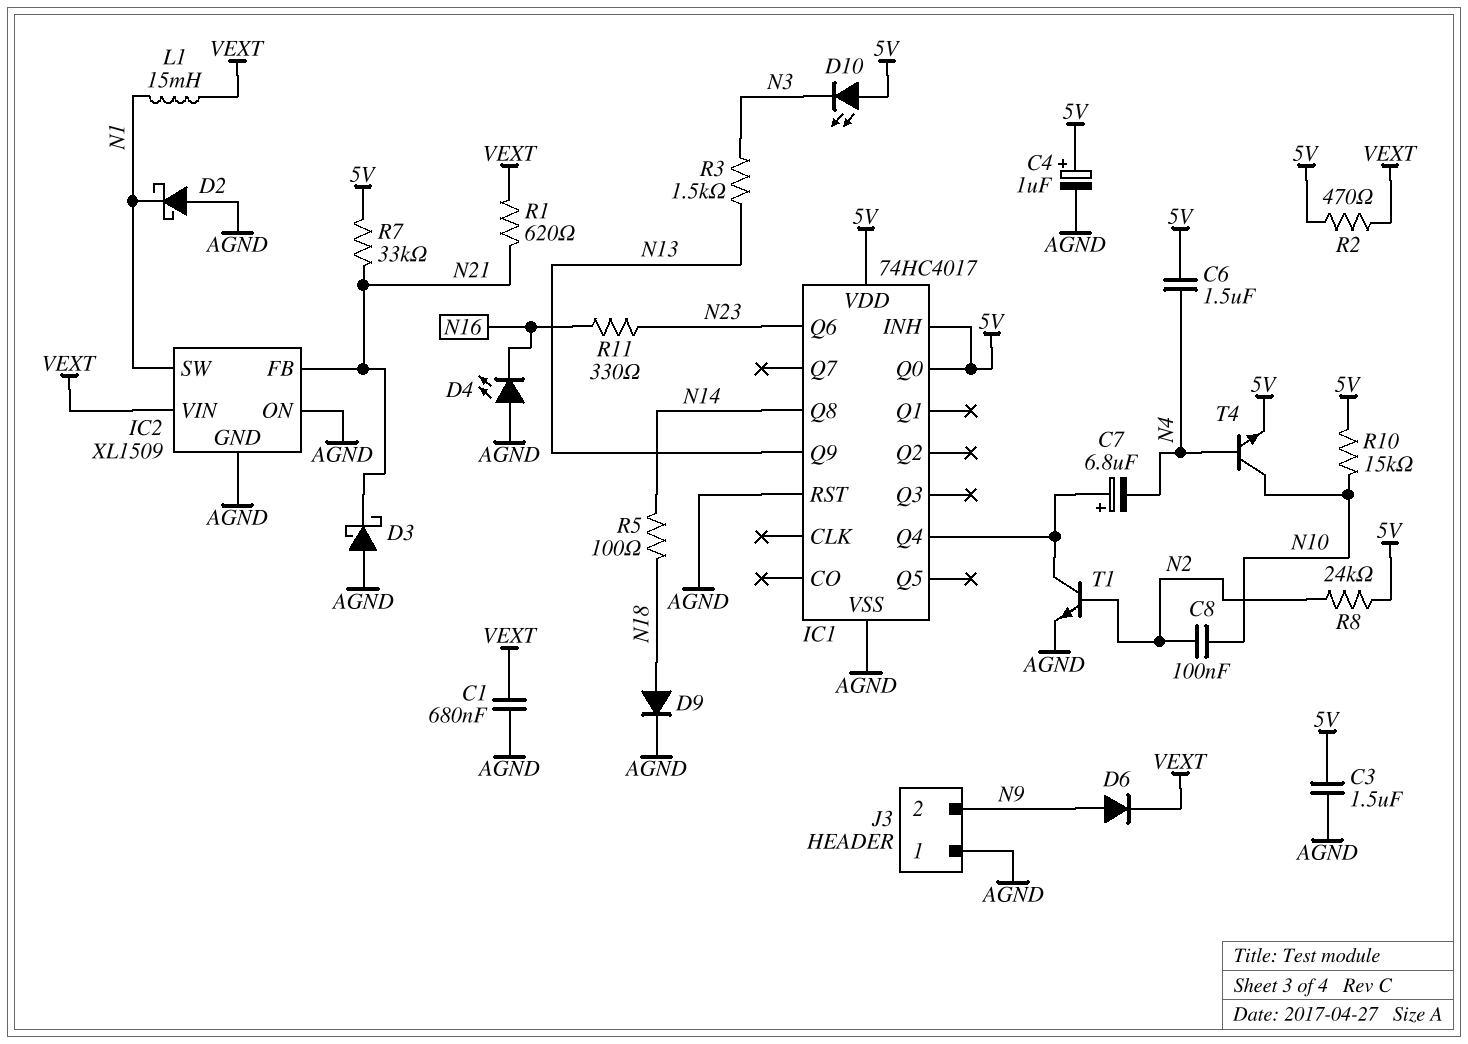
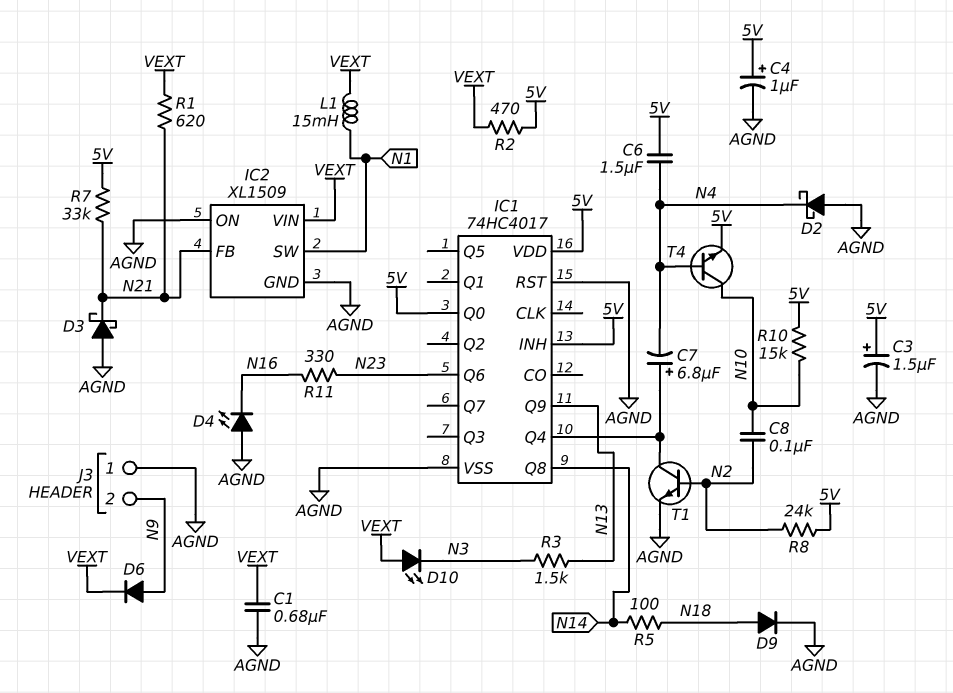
C3: 1.5uF (5V, AGND) -> 1.5uF (plus 5V, minus AGND)
D2: schottky (A AGND, K N1) -> schottky (A AGND, K N4)
D10: LED (A 5V, K N3) -> LED (A VEXT, K N3)

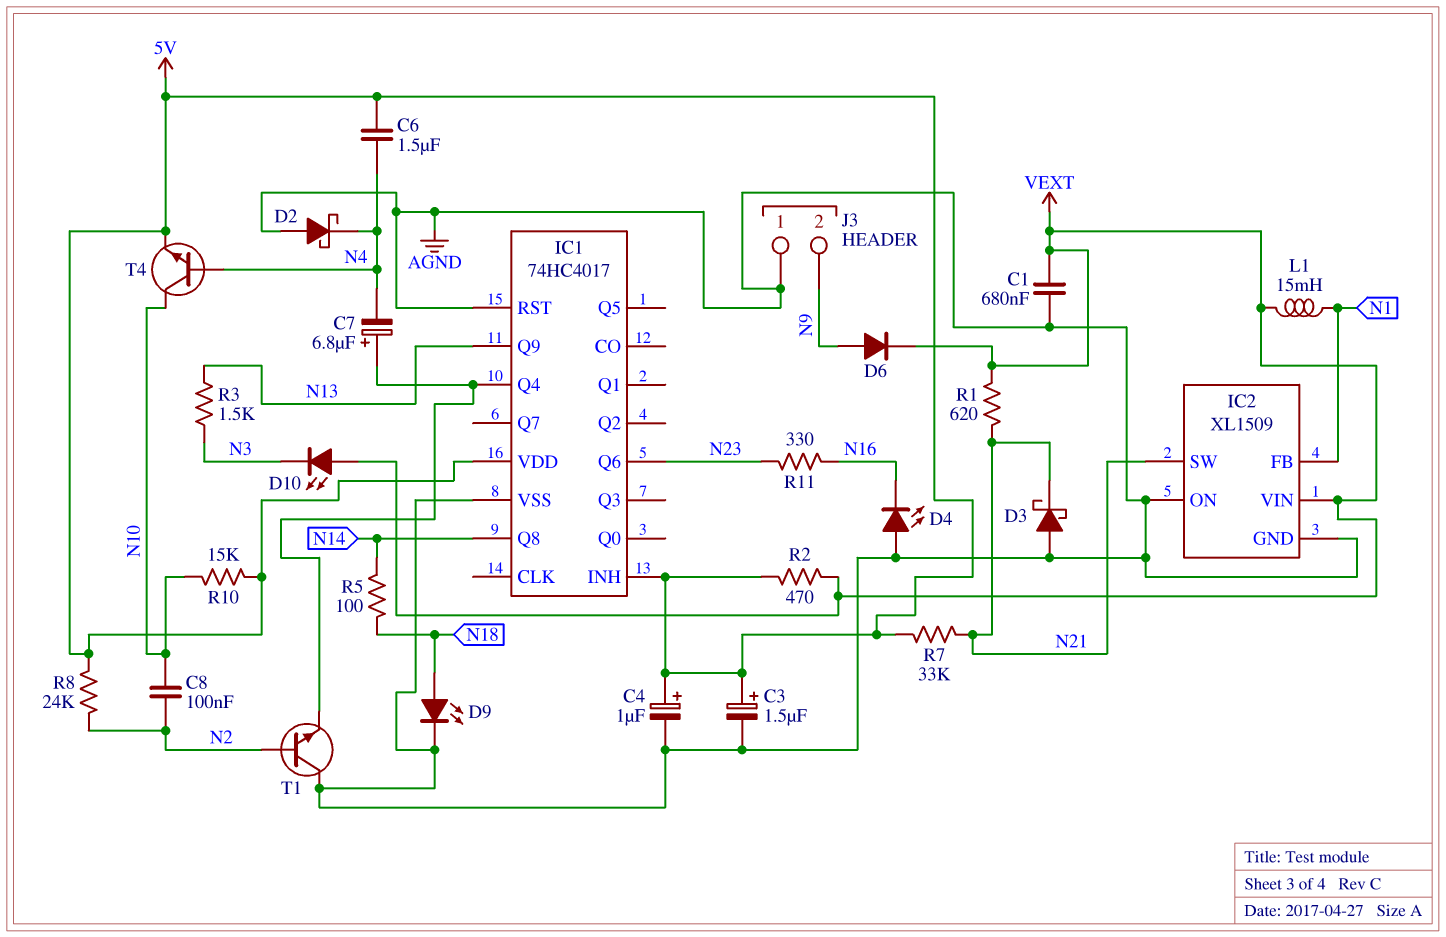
D9: diode (A N18, K AGND) -> LED (A N18, K AGND)
IC1 pin Q0: 5V -> none
IC2 pin FB: N21 -> N1
IC2 pin SW: N1 -> N21
T1: NPN (B N2, C IC1/Q4, E AGND) -> NPN (B N2, C AGND, E IC1/Q4)

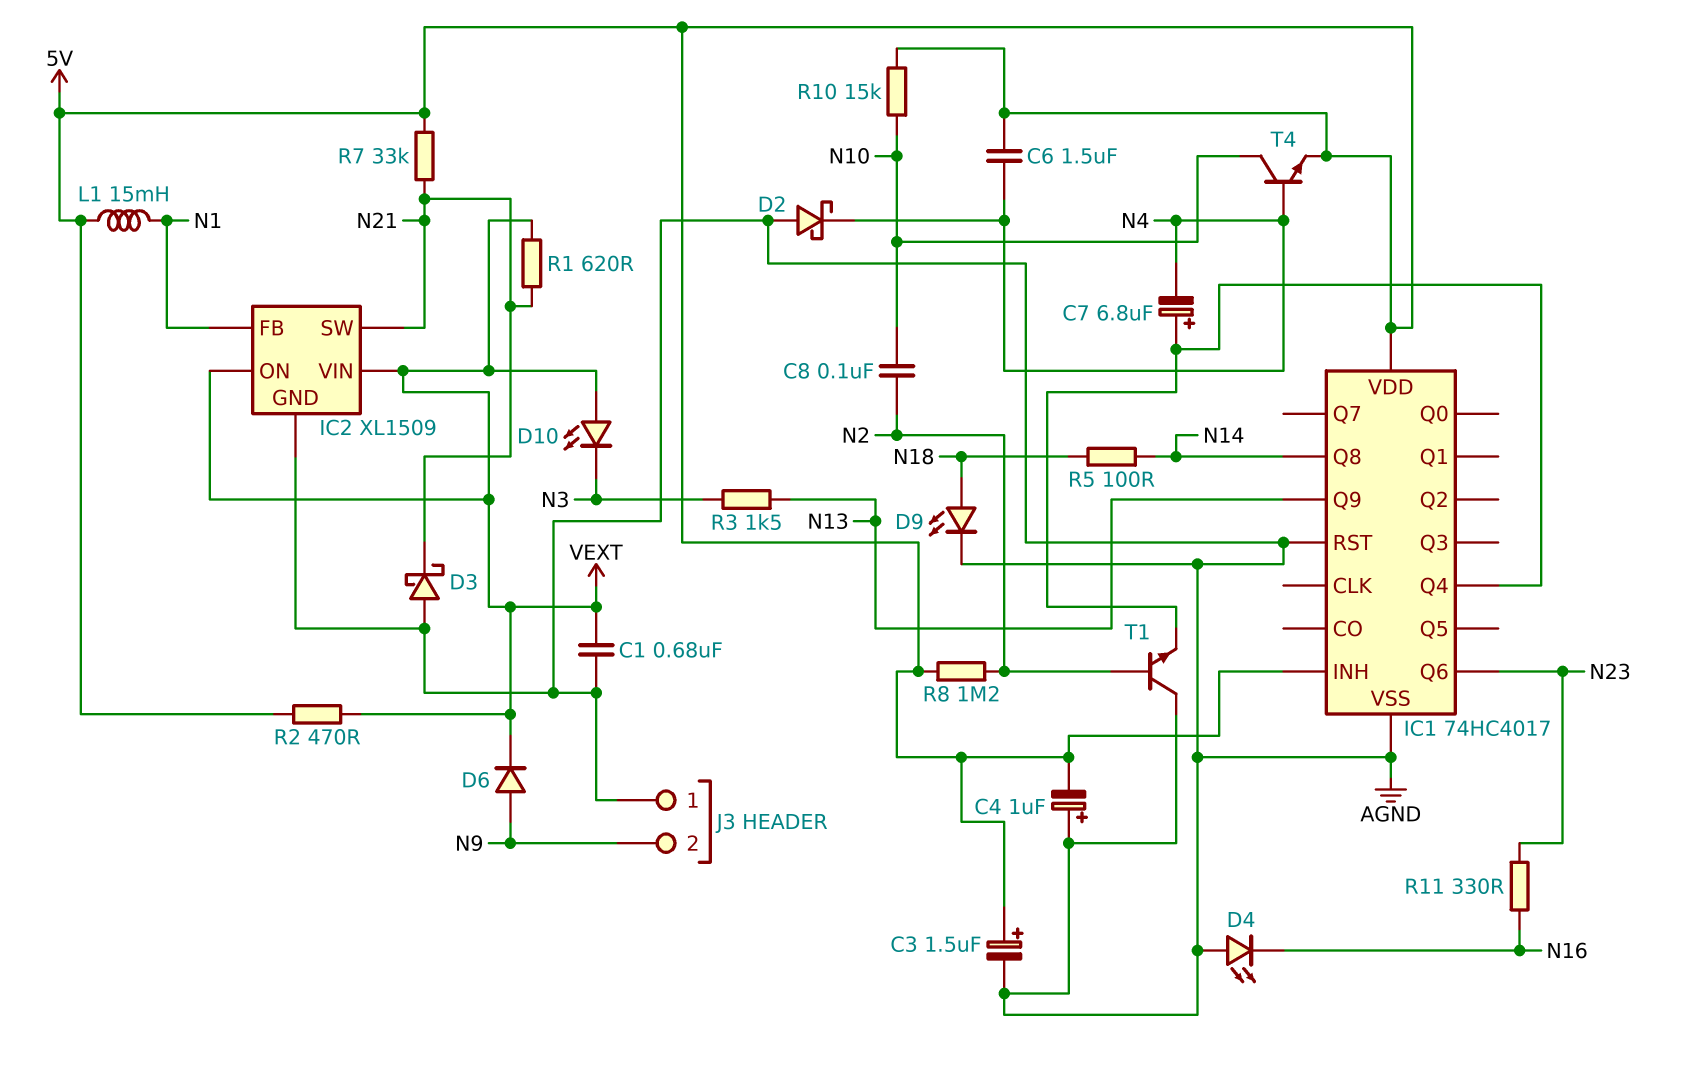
C4: 1uF (plus 5V, minus AGND) -> 1uF (plus AGND, minus 5V)
IC2 pin ON: AGND -> VEXT
L1: 15mH (N1, VEXT) -> 15mH (5V, N1)
R8: 24k (5V, N2) -> 1.2M (5V, N2)

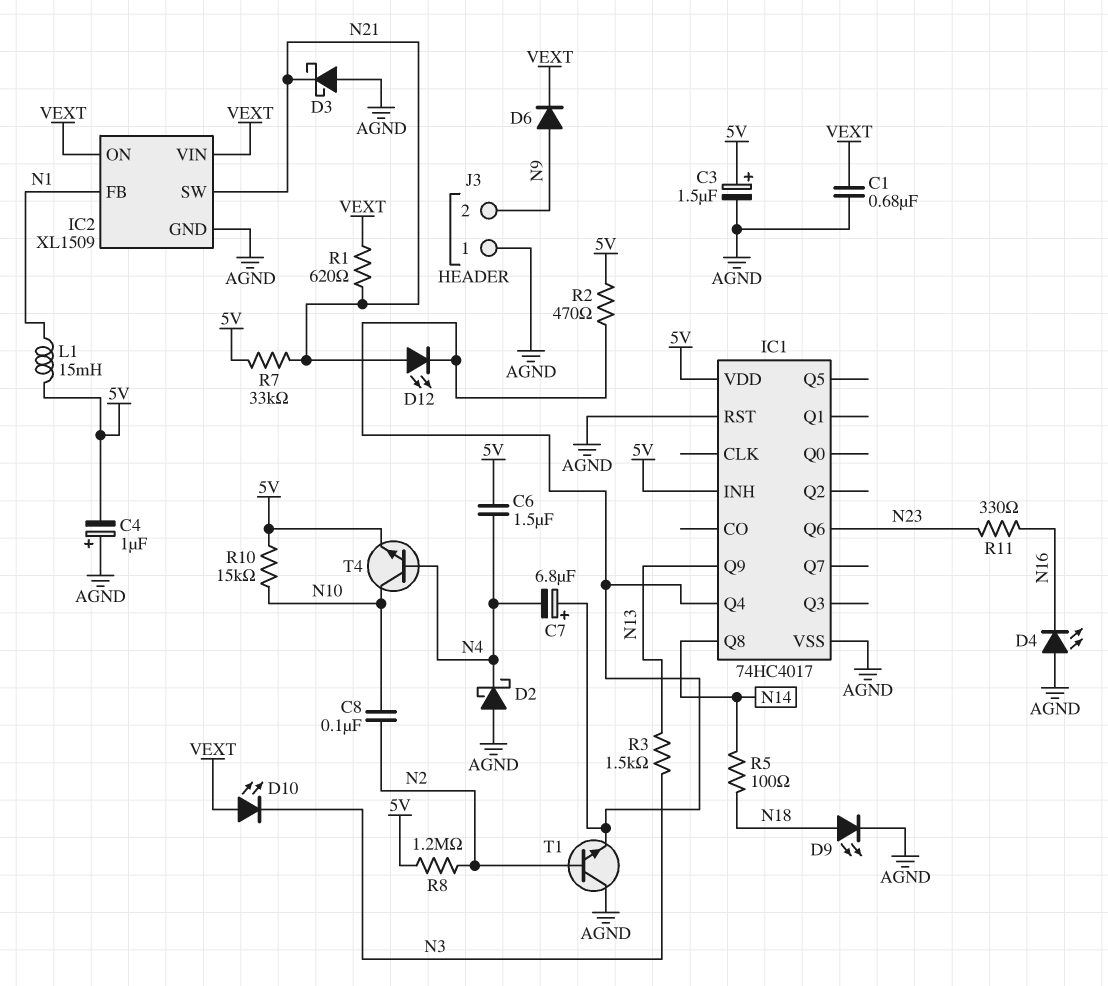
D12: none -> LED (A N21, K IC1/Q4)
R2: 470 (5V, VEXT) -> 470 (5V, IC1/Q4)

